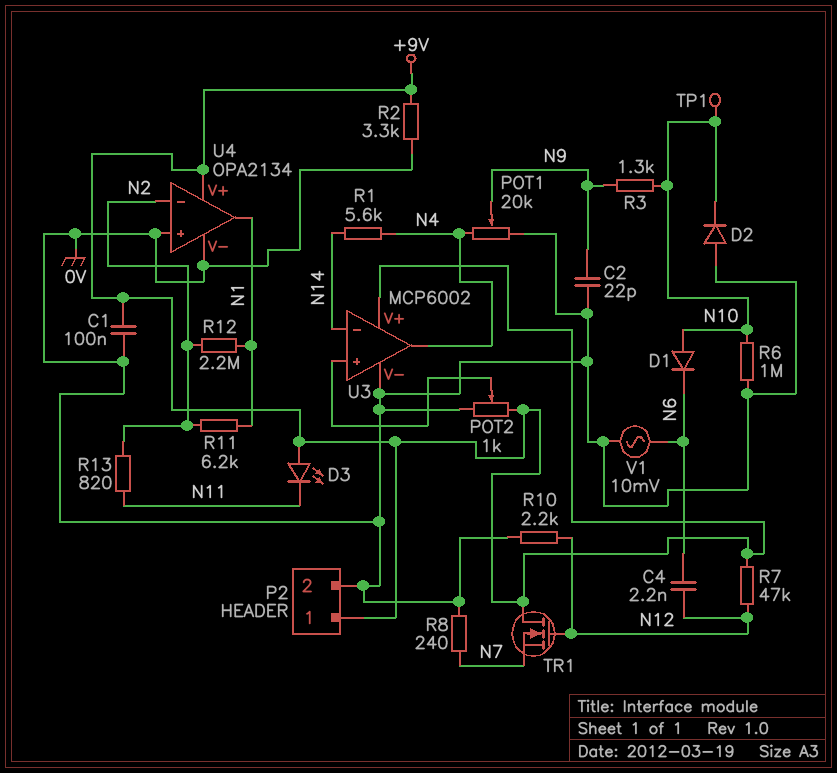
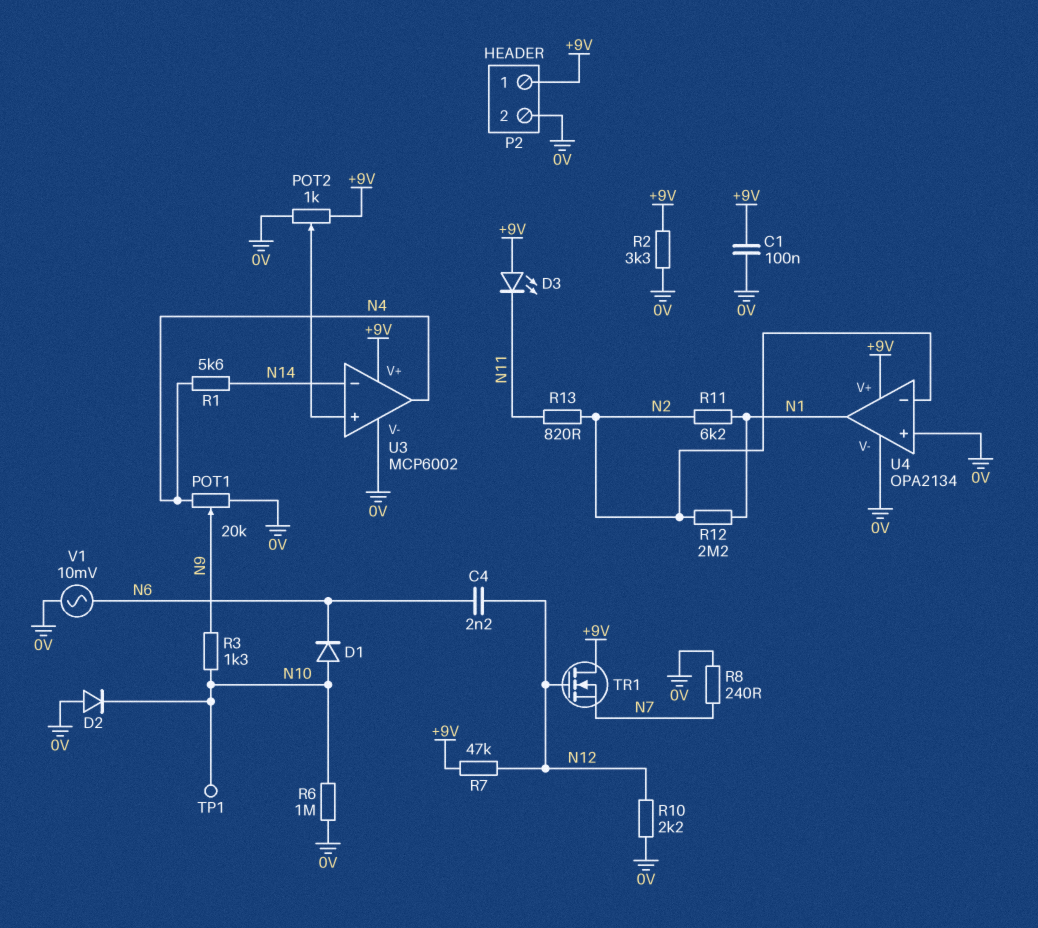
C2: 22pF (0V, N9) -> none

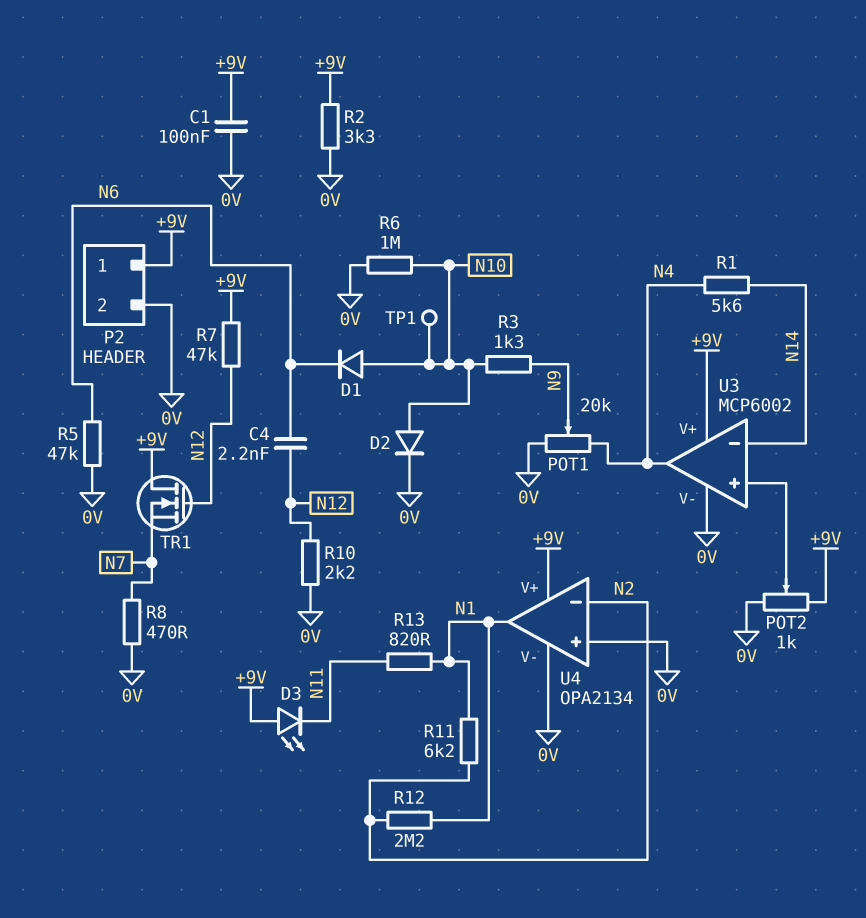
D2: diode (A 0V, K N10) -> diode (A N10, K 0V)
R5: none -> 47k (0V, N6)
R8: 240 (0V, N7) -> 470 (0V, N7)
R13: 820 (N2, N11) -> 820 (N1, N11)
V1: AC 10mV (0V, N6) -> none

